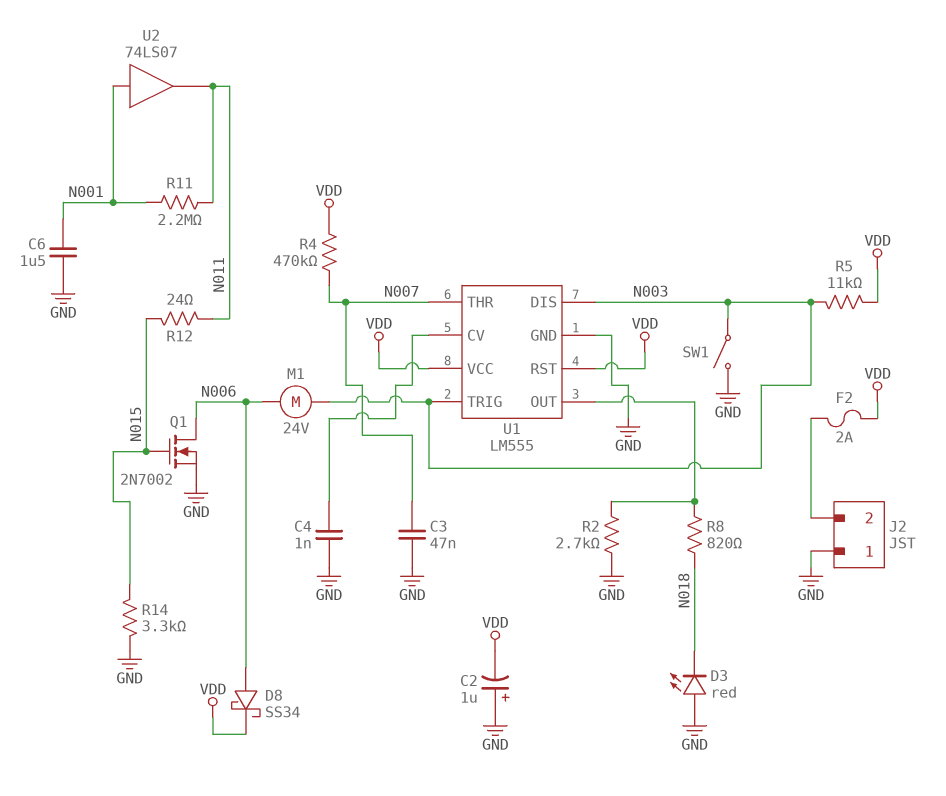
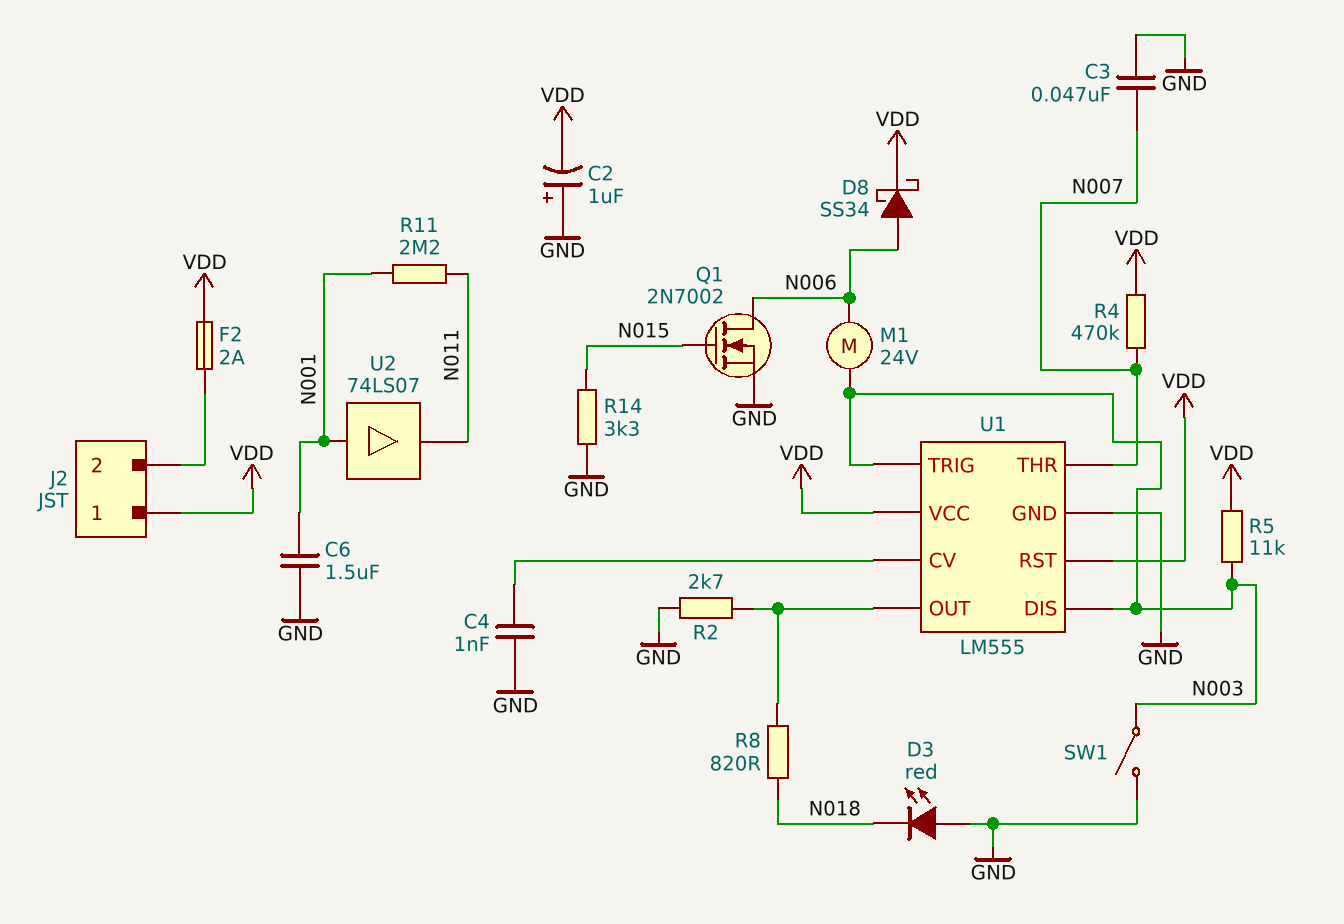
J2 pin 1: GND -> VDD
R12: 24 (N011, N015) -> none

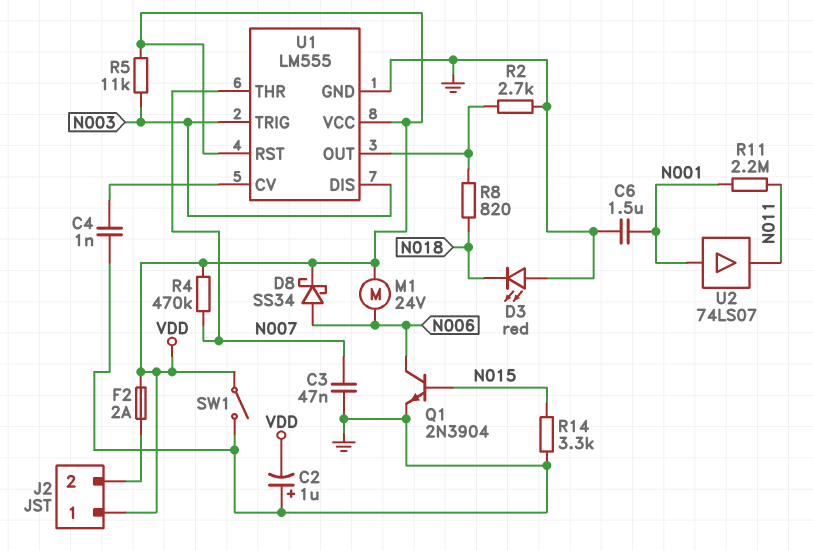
M1: motor 24V (N003, N006) -> motor 24V (N006, VDD)
Q1: NMOS 2N7002 (G N015, D N006, S GND) -> NPN 2N3904 (B N015, C N006, E GND)
SW1: switch (GND, N003) -> switch (GND, VDD)

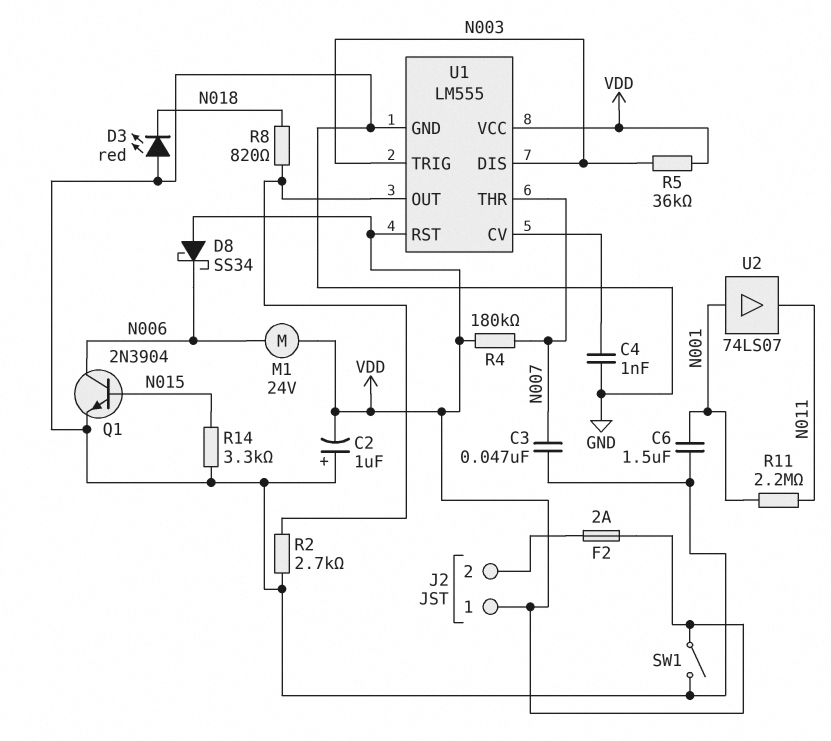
D8: schottky SS34 (A N006, K VDD) -> schottky SS34 (A VDD, K N006)
R4: 470k (N007, VDD) -> 180k (N007, VDD)
R5: 11k (N003, VDD) -> 36k (N003, VDD)

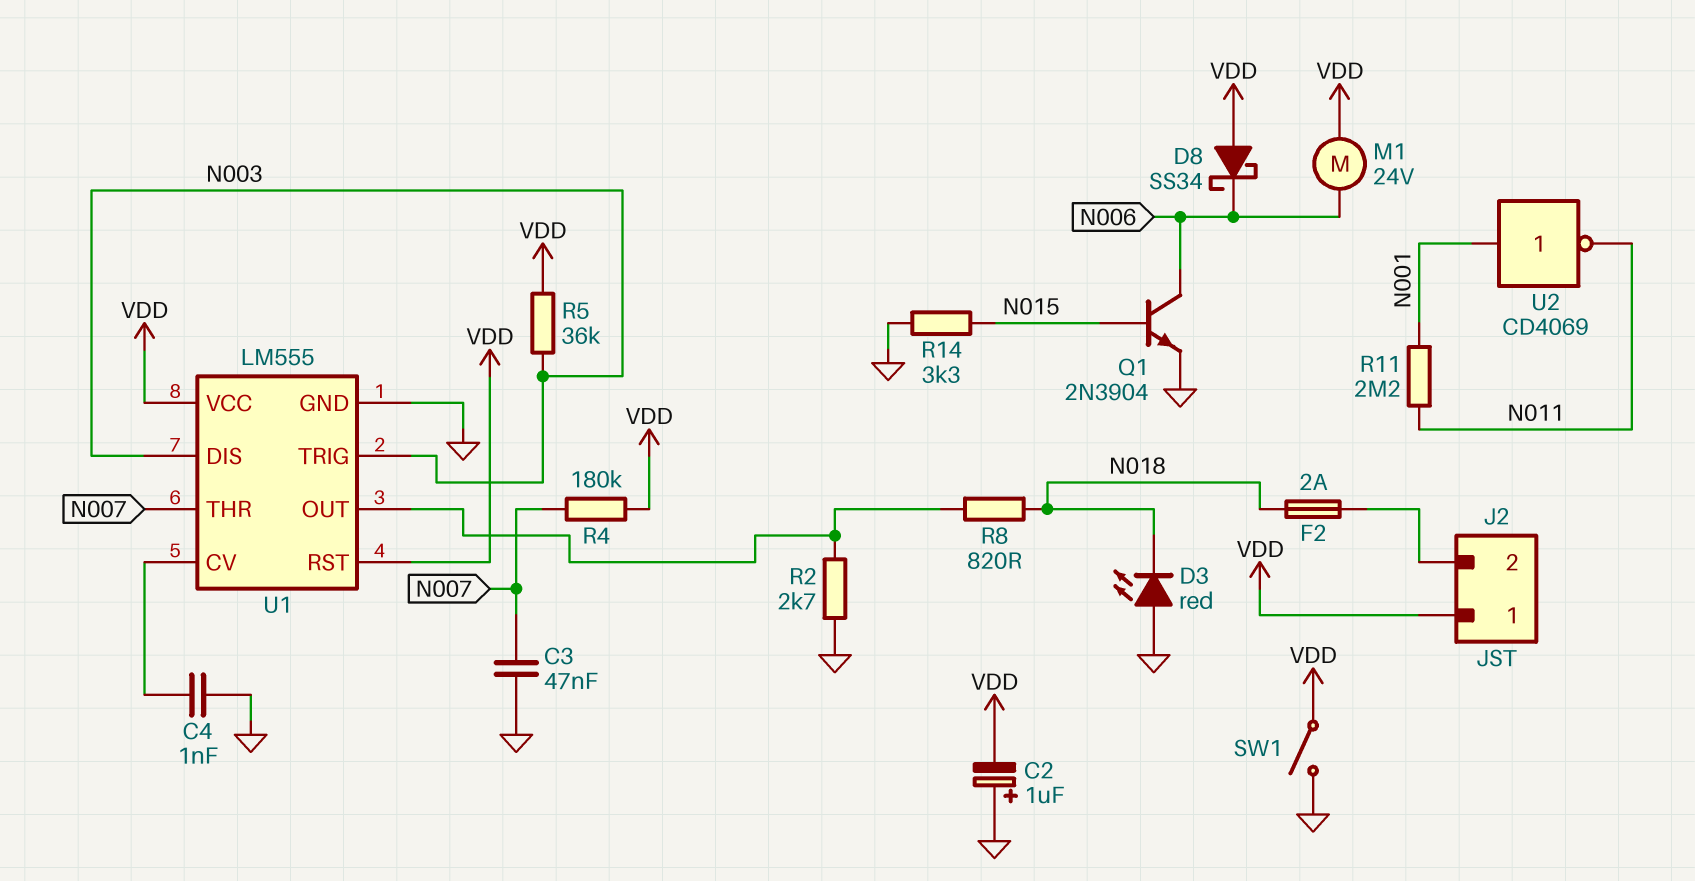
C6: 1.5uF (GND, N001) -> none
F2: 2A (J2/2, VDD) -> 2A (J2/2, N018)
U2: buffer 74LS07 (in N001, out N011) -> NOT CD4069 (in N001, out N011)

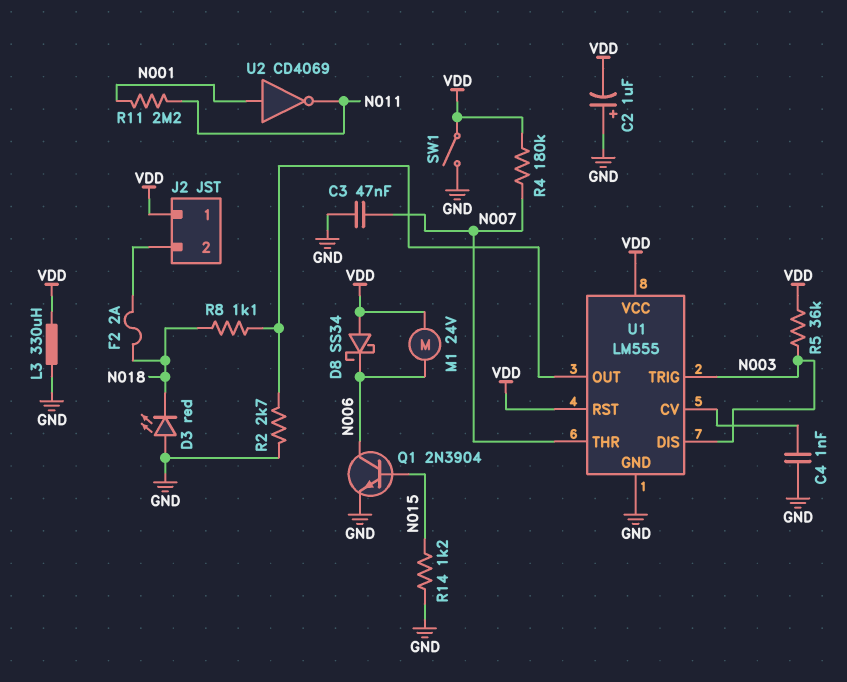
L3: none -> 330uH (GND, VDD)
R8: 820 (N018, U1/OUT) -> 1.1k (N018, U1/OUT)
R14: 3.3k (GND, N015) -> 1.2k (GND, N015)

